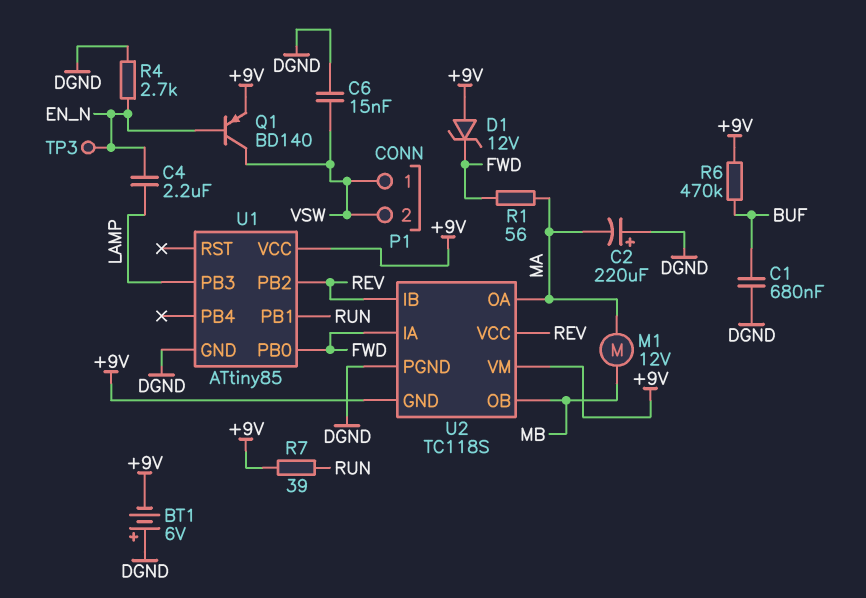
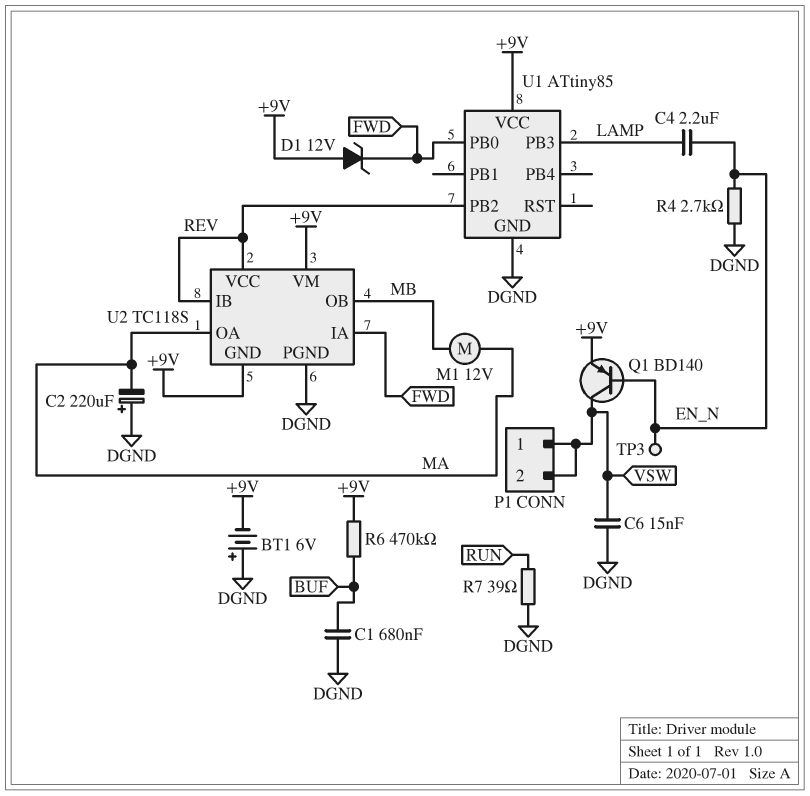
R1: 56 (FWD, MA) -> none
R7: 39 (+9V, RUN) -> 39 (DGND, RUN)
U1 pin PB1: RUN -> none

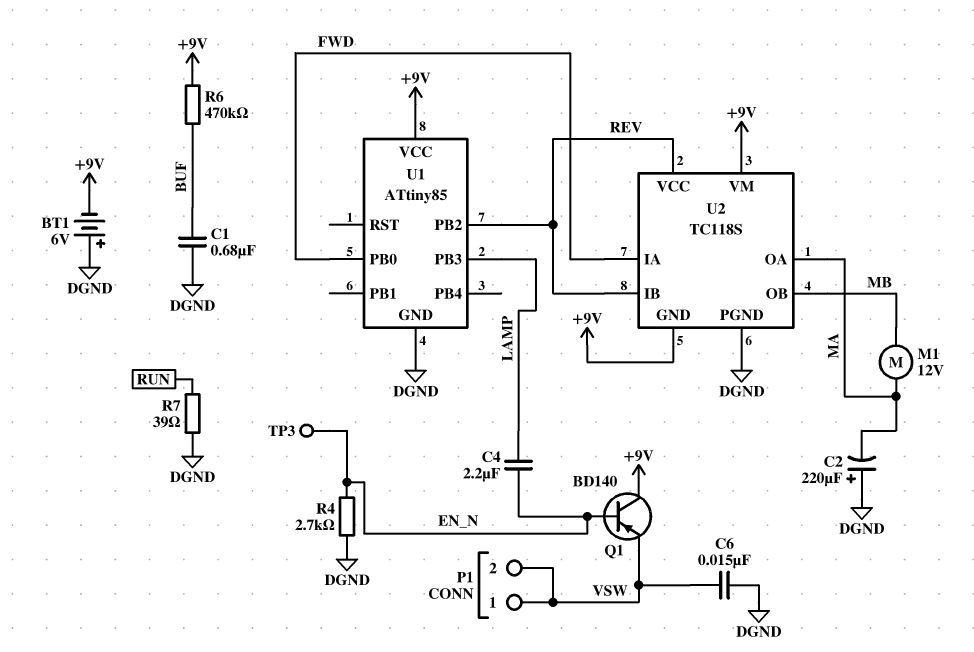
D1: zener 12V (A +9V, K FWD) -> none
Q1: PNP BD140 (B EN_N, C VSW, E +9V) -> PNP BD140 (B EN_N, C +9V, E VSW)

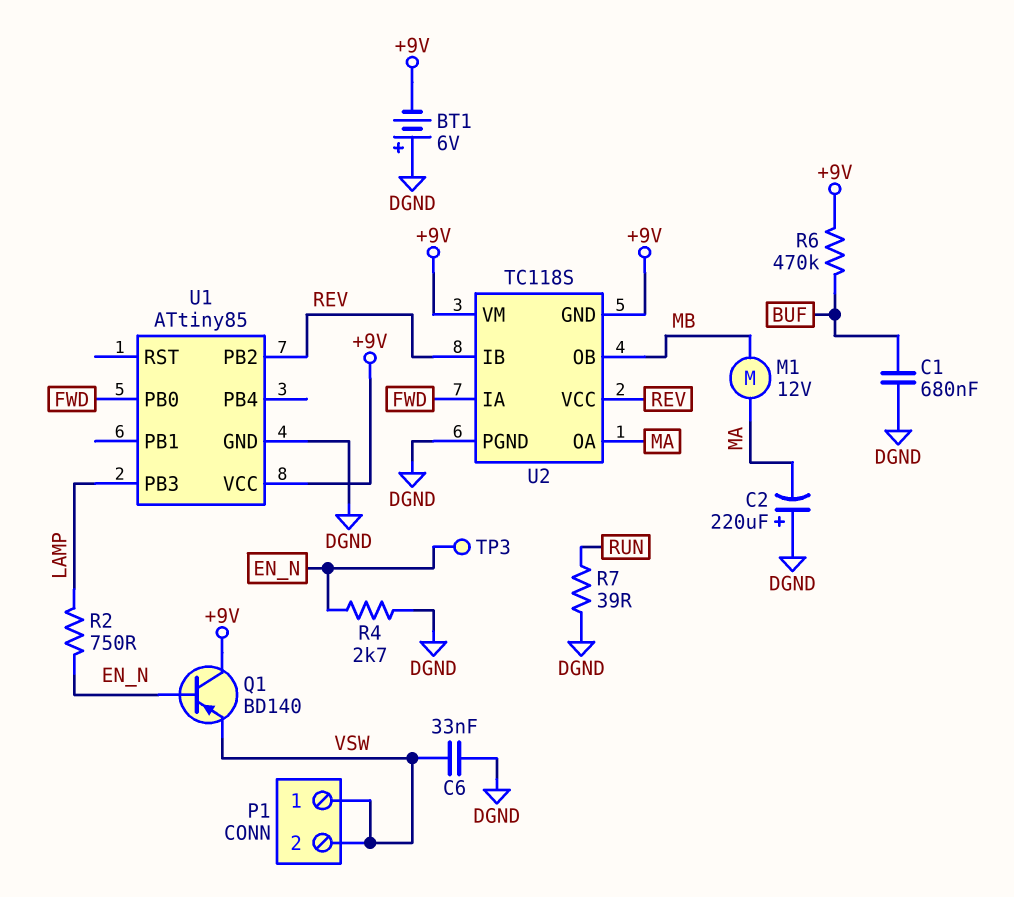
C4: 2.2uF (EN_N, LAMP) -> none
C6: 15nF (DGND, VSW) -> 33nF (DGND, VSW)
R2: none -> 750 (EN_N, LAMP)

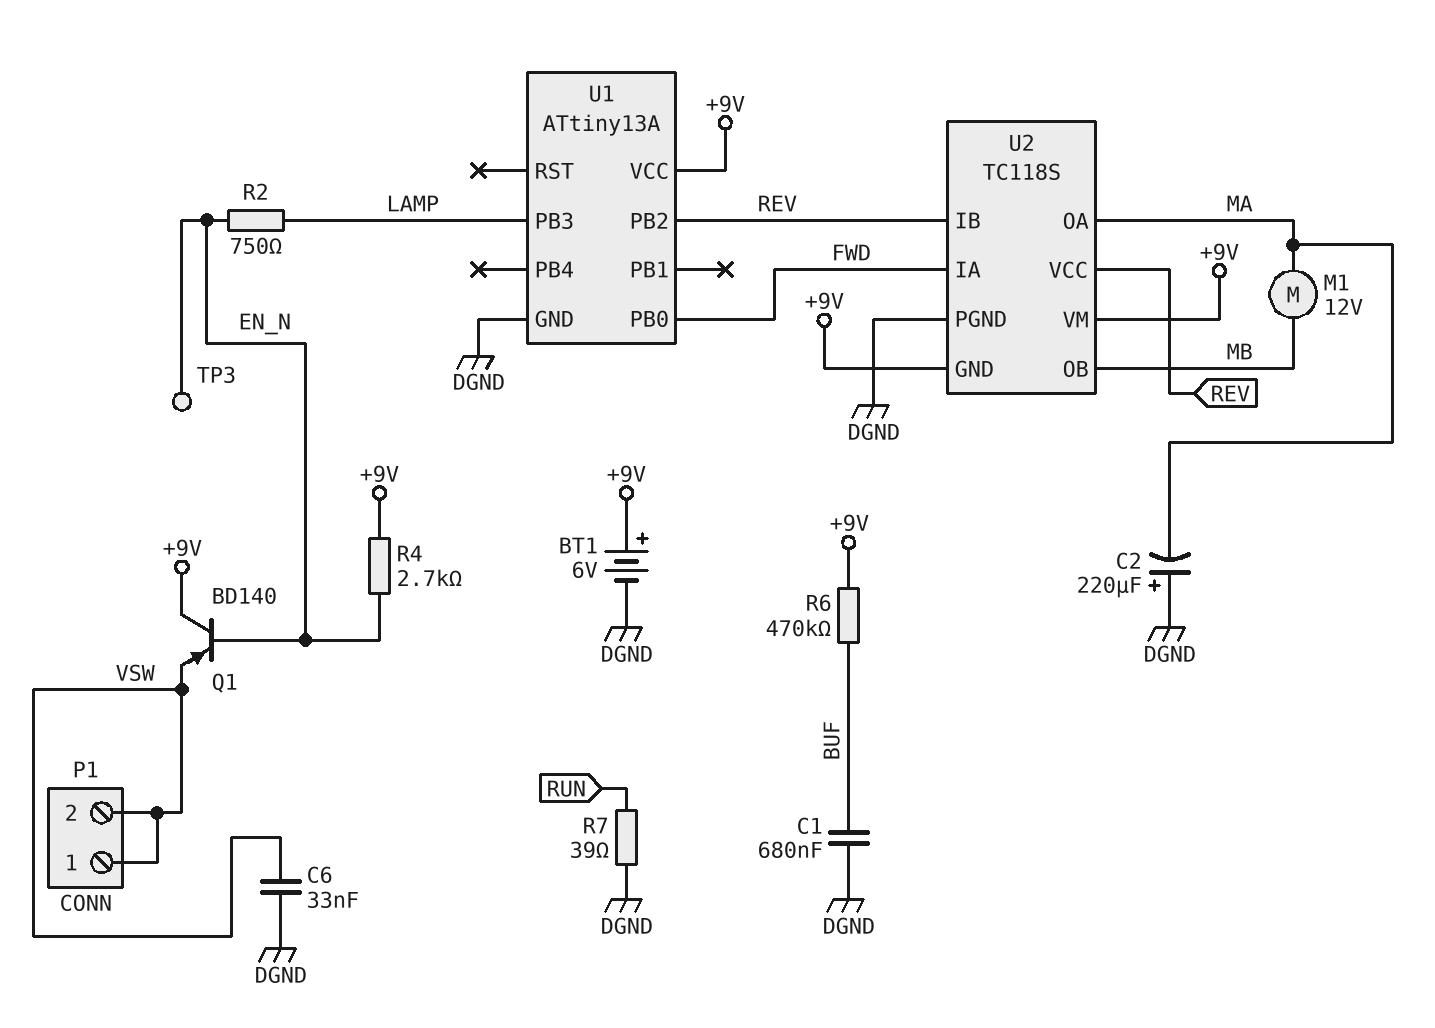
BT1: 6V (plus DGND, minus +9V) -> 6V (plus +9V, minus DGND)
R4: 2.7k (DGND, EN_N) -> 2.7k (+9V, EN_N)
U1: ATtiny85 -> ATtiny13A

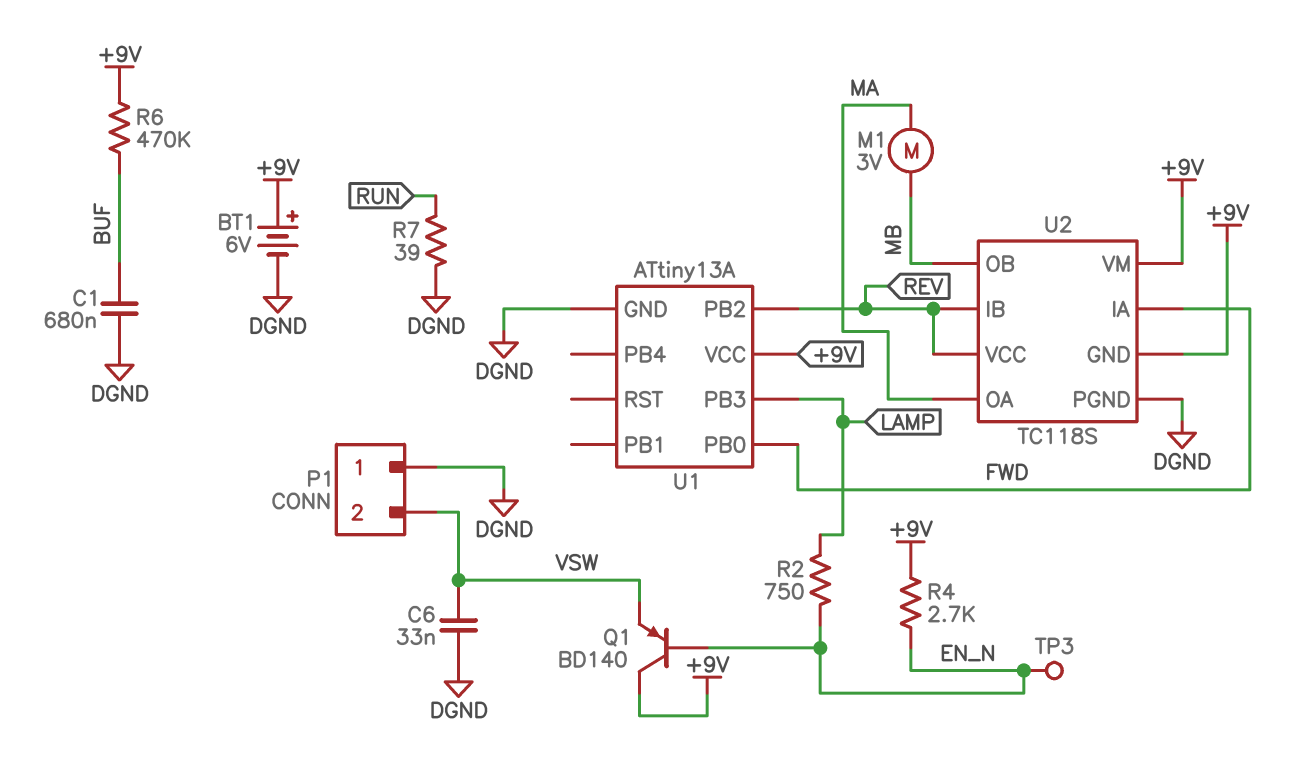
C2: 220uF (plus DGND, minus MA) -> none
M1: motor 12V (MA, MB) -> motor 3V (MA, MB)
P1 pin 1: VSW -> DGND

